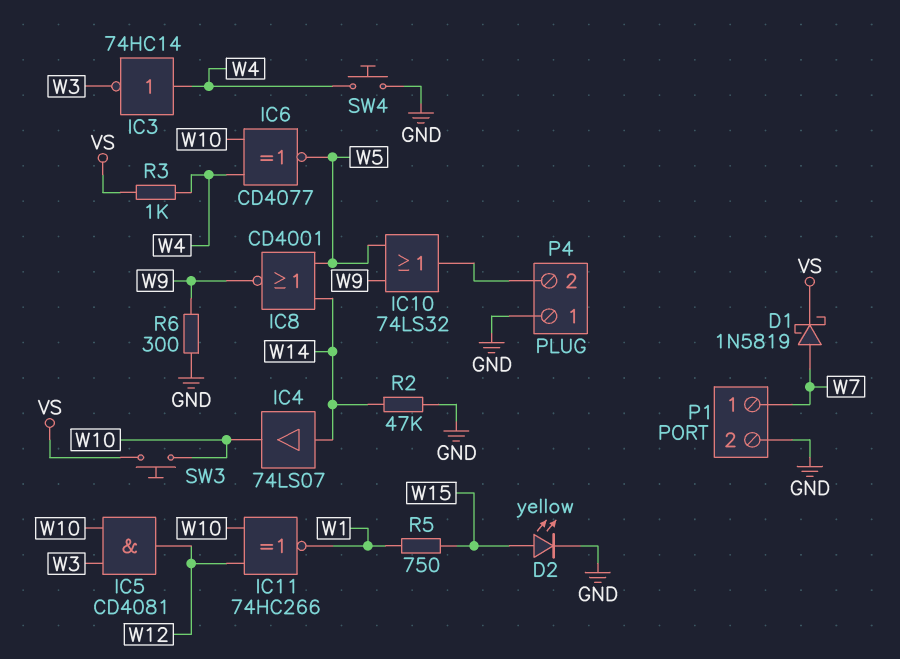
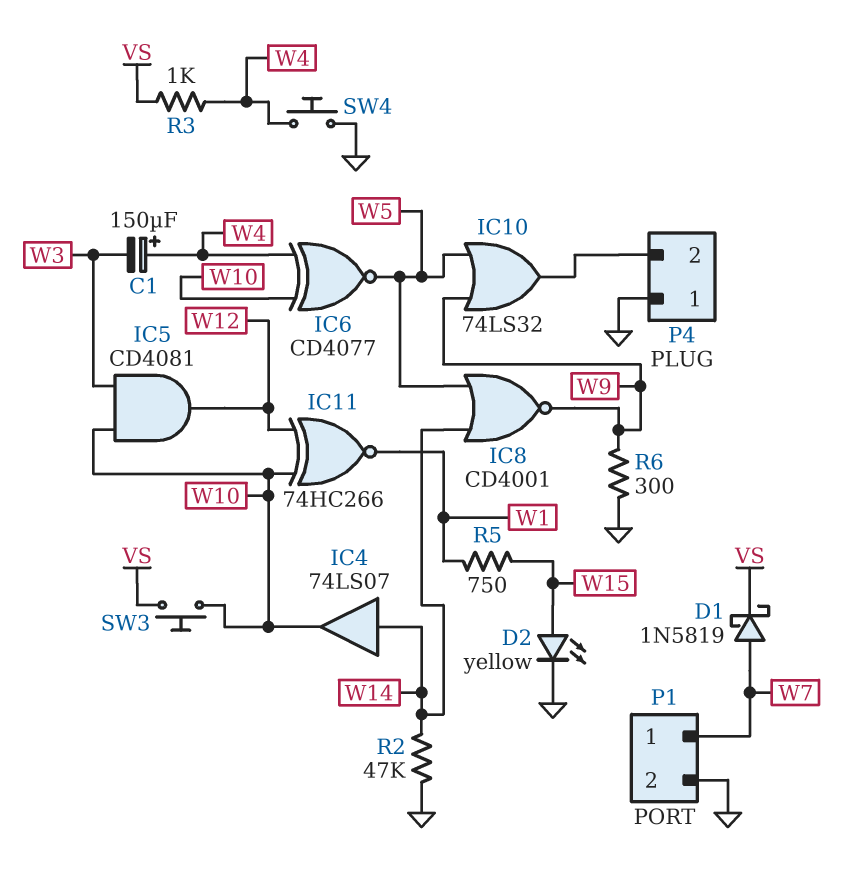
C1: none -> 150uF (plus W4, minus W3)
IC3: NOT 74HC14 (in W4, out W3) -> none

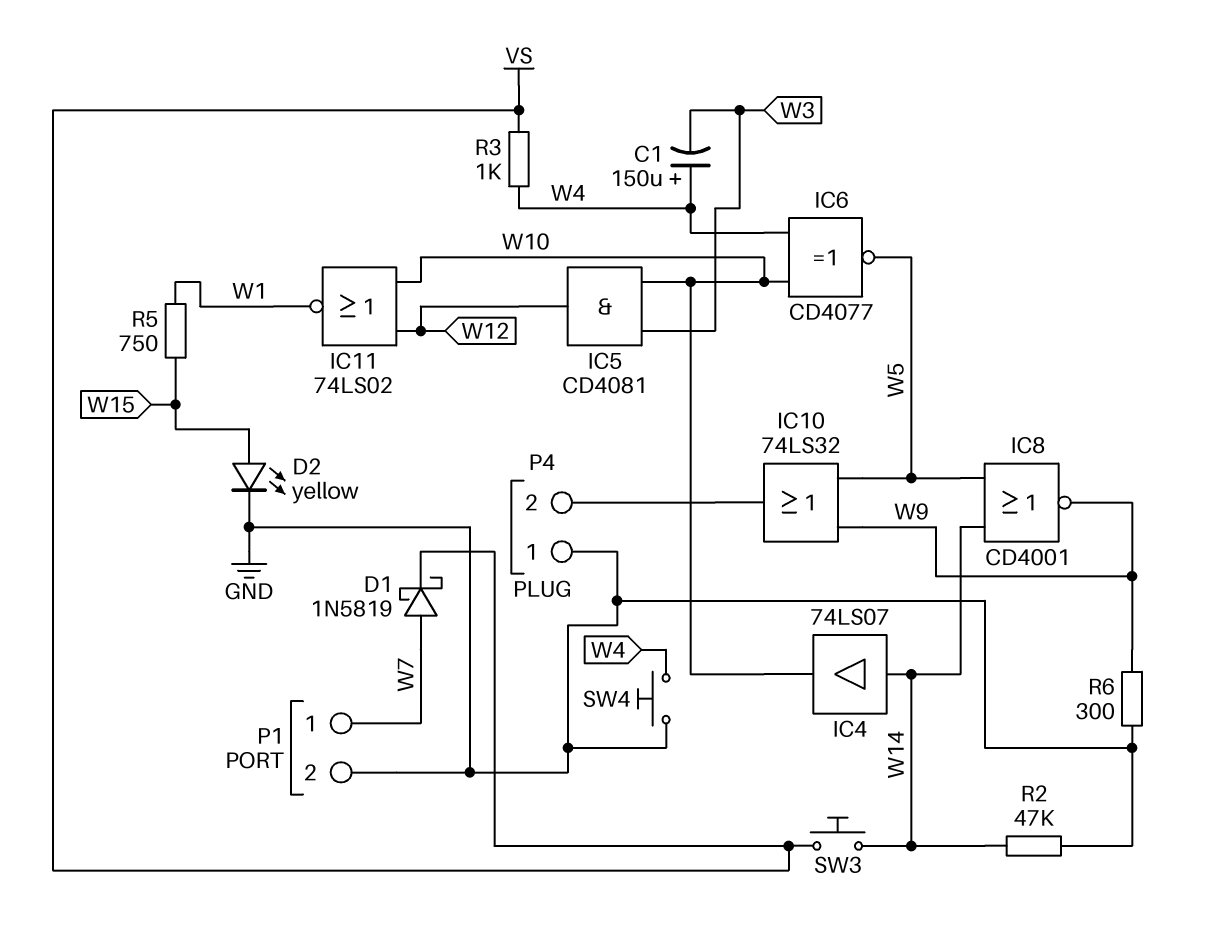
IC11: XNOR 74HC266 (in W10, in W12, out W1) -> NOR 74LS02 (in W10, in W12, out W1)
SW3: button (VS, W10) -> button (VS, W14)

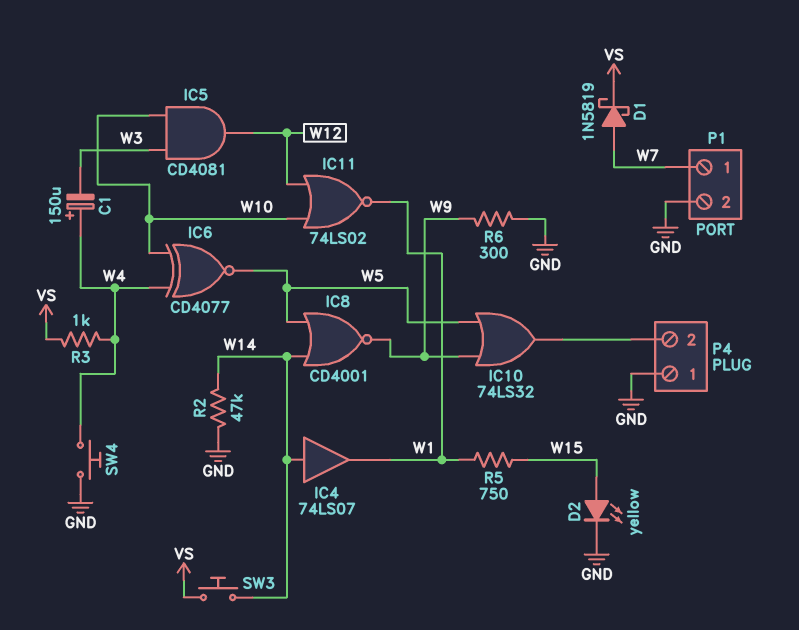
IC4: buffer 74LS07 (in W14, out W10) -> buffer 74LS07 (in W14, out W1)

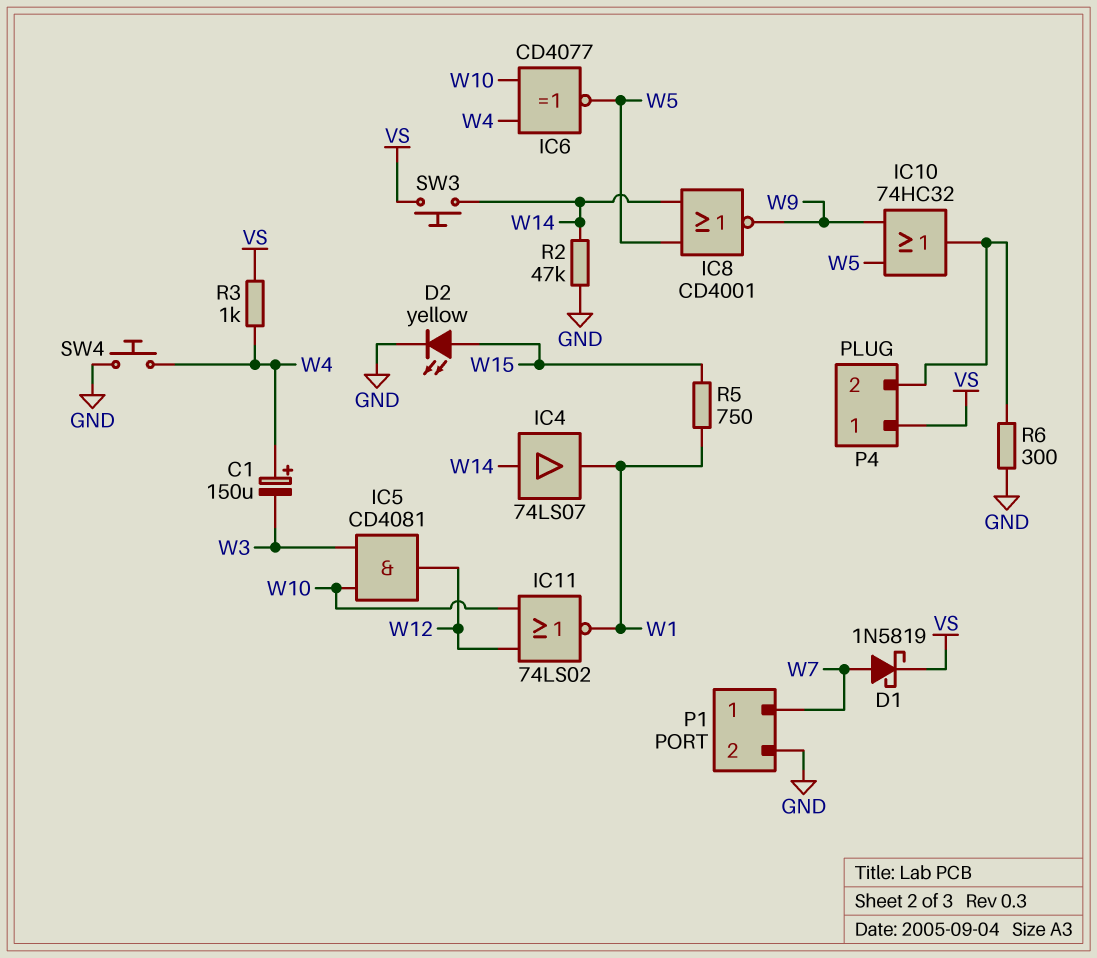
IC10: OR 74LS32 (in W5, in W9, out P4/2) -> OR 74HC32 (in W5, in W9, out P4/2)
P4 pin 1: GND -> VS
R6: 300 (GND, W9) -> 300 (GND, P4/2)

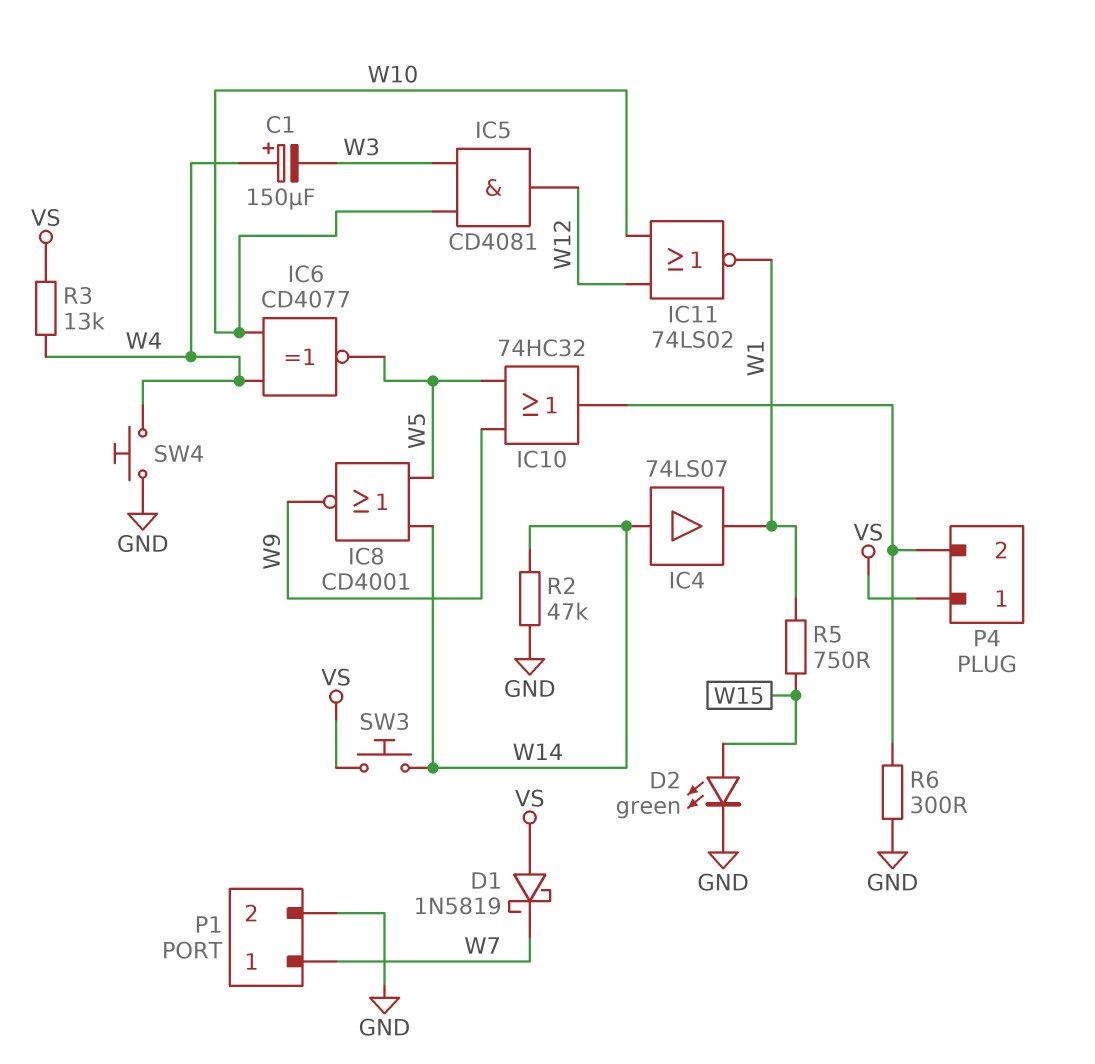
D1: schottky 1N5819 (A W7, K VS) -> schottky 1N5819 (A VS, K W7)
D2: LED yellow (A W15, K GND) -> LED green (A W15, K GND)
R3: 1k (VS, W4) -> 13k (VS, W4)

